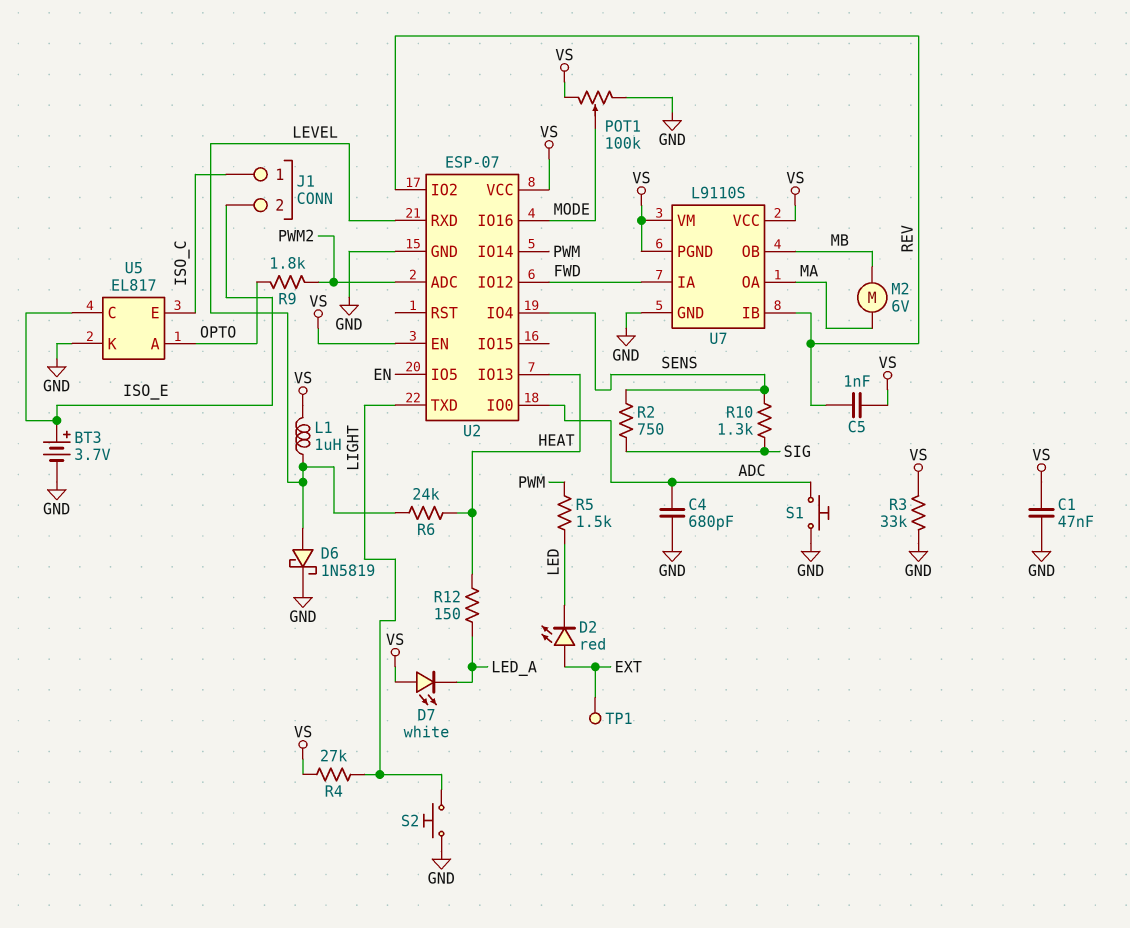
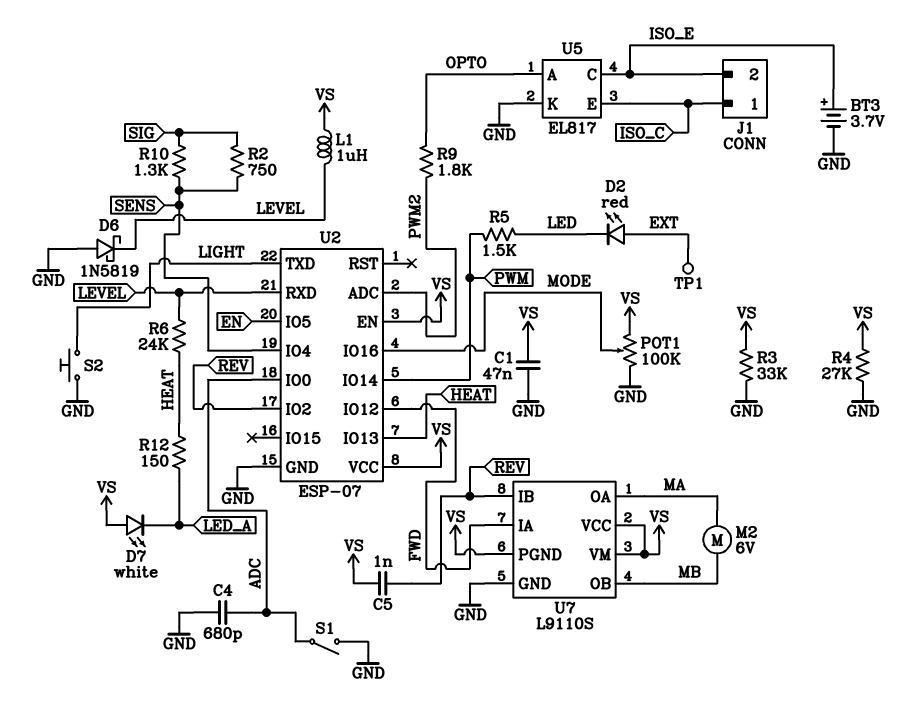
D6: schottky 1N5819 (A LEVEL, K GND) -> schottky 1N5819 (A GND, K LEVEL)
R4: 27k (LIGHT, VS) -> 27k (GND, VS)
S1: button (ADC, GND) -> switch (ADC, GND)

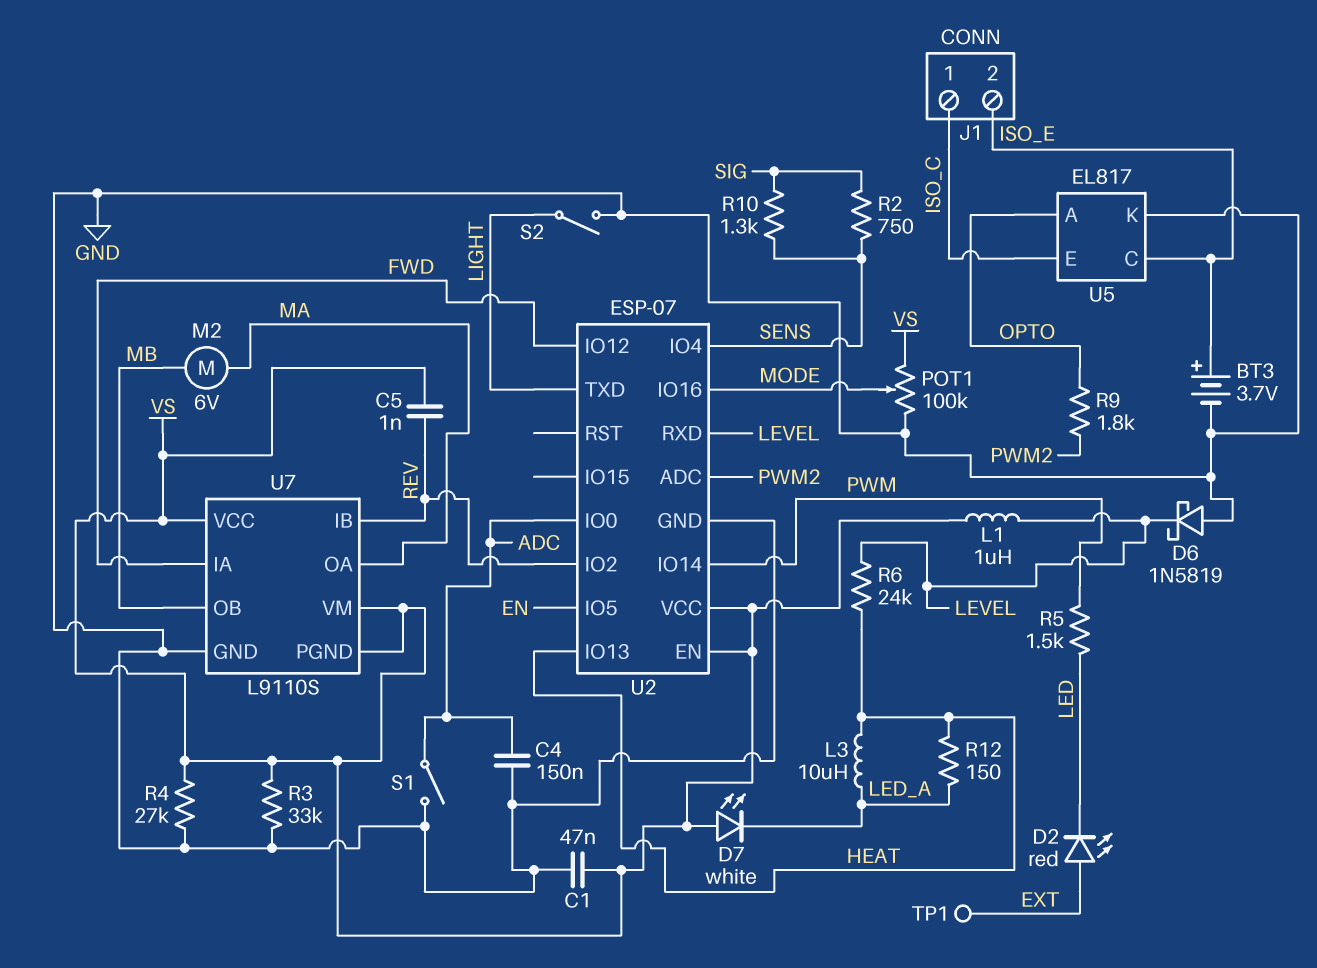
C4: 680pF (ADC, GND) -> 150nF (ADC, GND)
L3: none -> 10uH (HEAT, LED_A)
S2: button (GND, LIGHT) -> switch (GND, LIGHT)

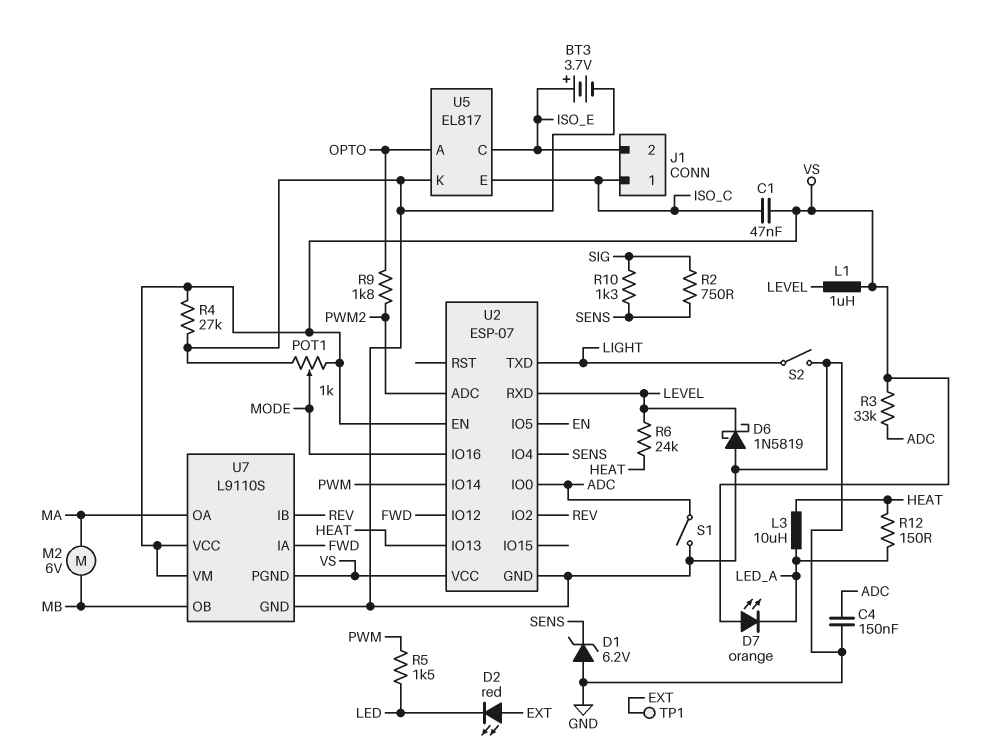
C1: 47nF (GND, VS) -> 47nF (ISO_C, VS)
C5: 1nF (REV, VS) -> none
D1: none -> zener 6.2V (A GND, K SENS)
D7: LED white (A VS, K LED_A) -> LED orange (A VS, K LED_A)
POT1: 100k (GND, VS, wiper MODE) -> 1k (GND, VS, wiper MODE)
R3: 33k (GND, VS) -> 33k (ADC, VS)

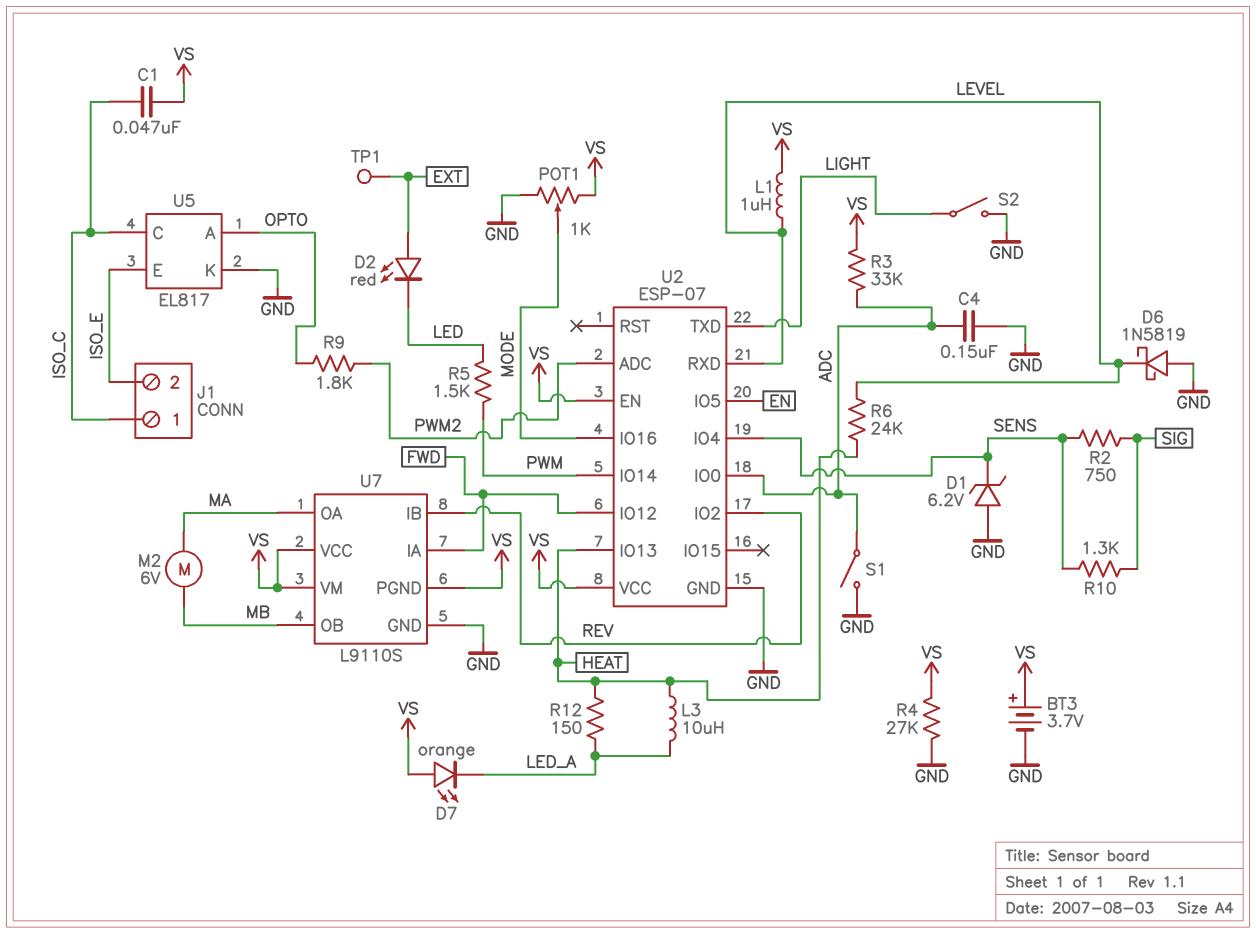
BT3: 3.7V (plus ISO_E, minus GND) -> 3.7V (plus VS, minus GND)
U5 pin C: ISO_E -> ISO_C
U5 pin E: ISO_C -> ISO_E

